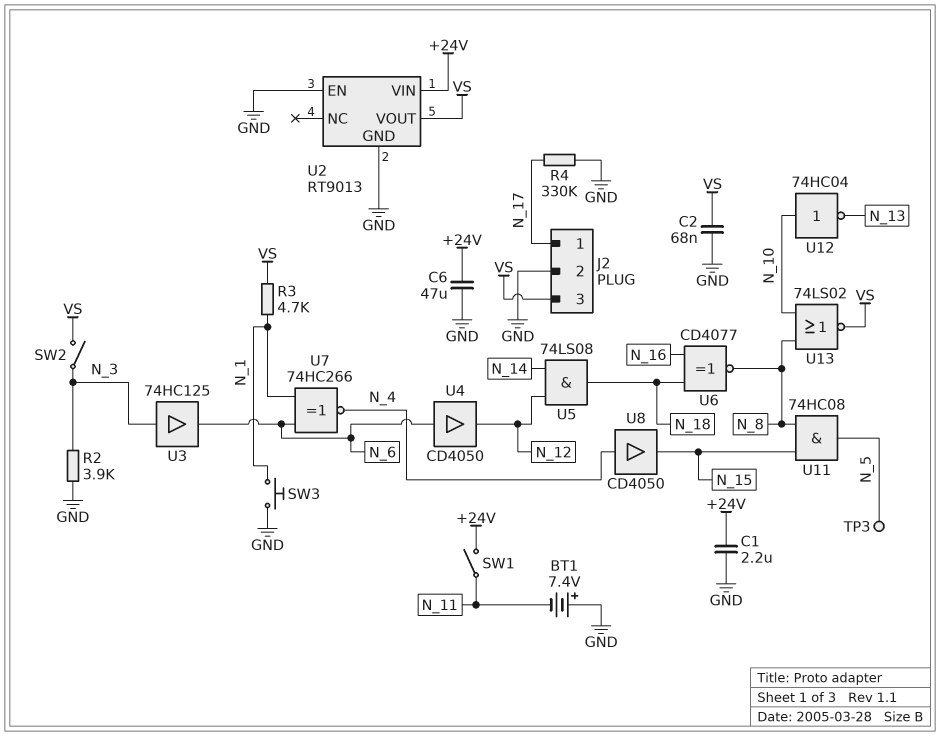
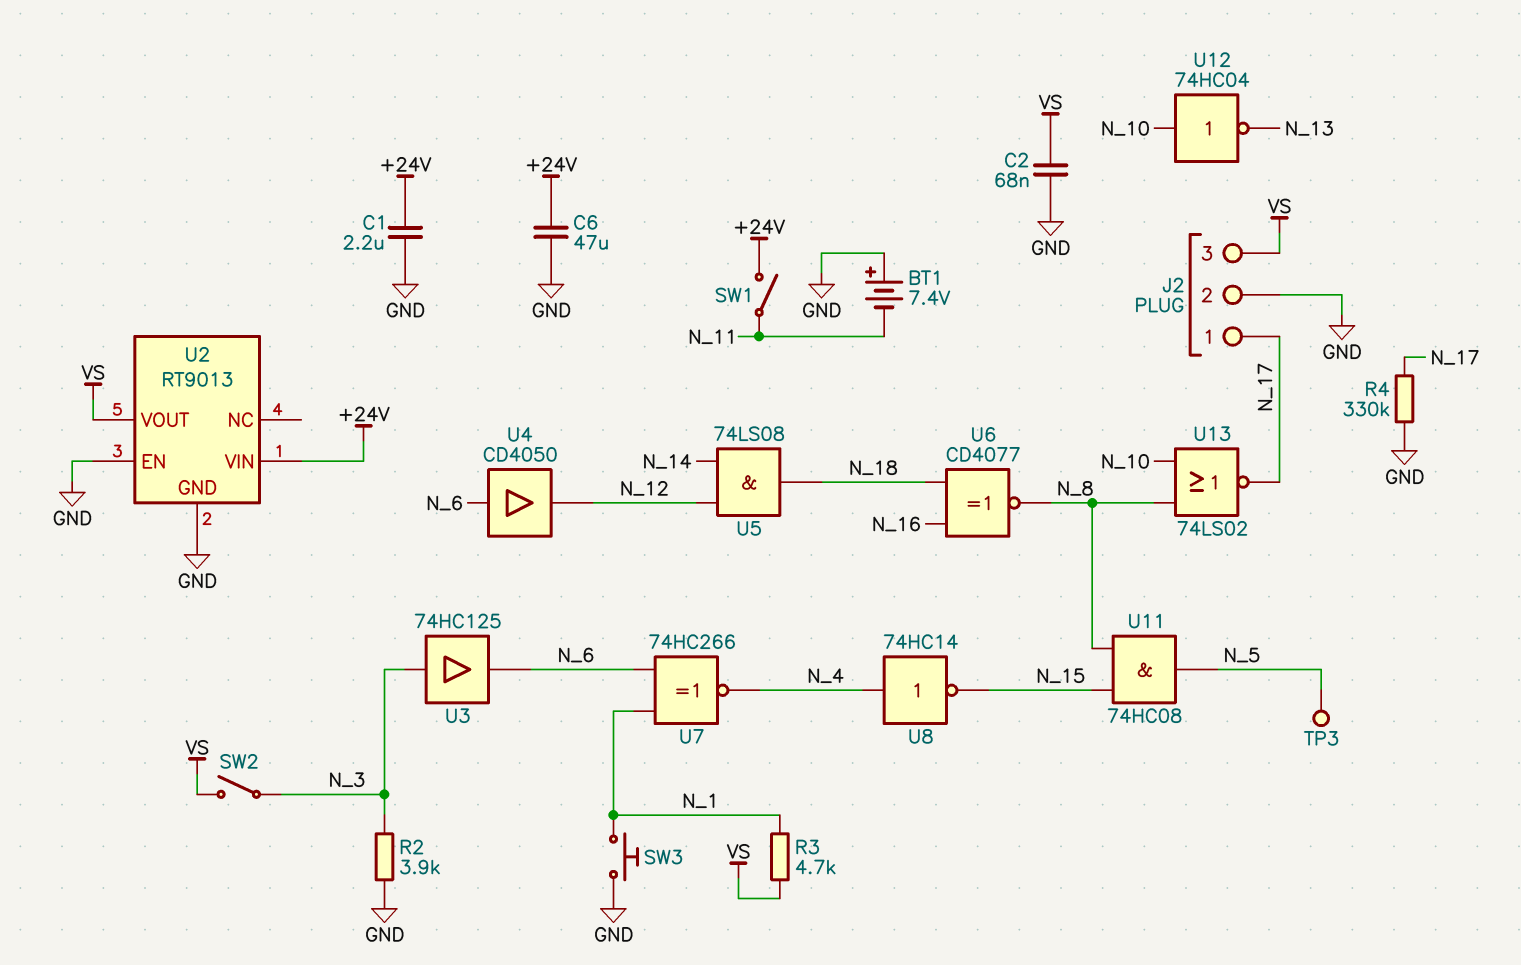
U8: buffer CD4050 (in N_4, out N_15) -> NOT 74HC14 (in N_4, out N_15)
U13: NOR 74LS02 (in N_8, in N_10, out VS) -> NOR 74LS02 (in N_8, in N_10, out N_17)

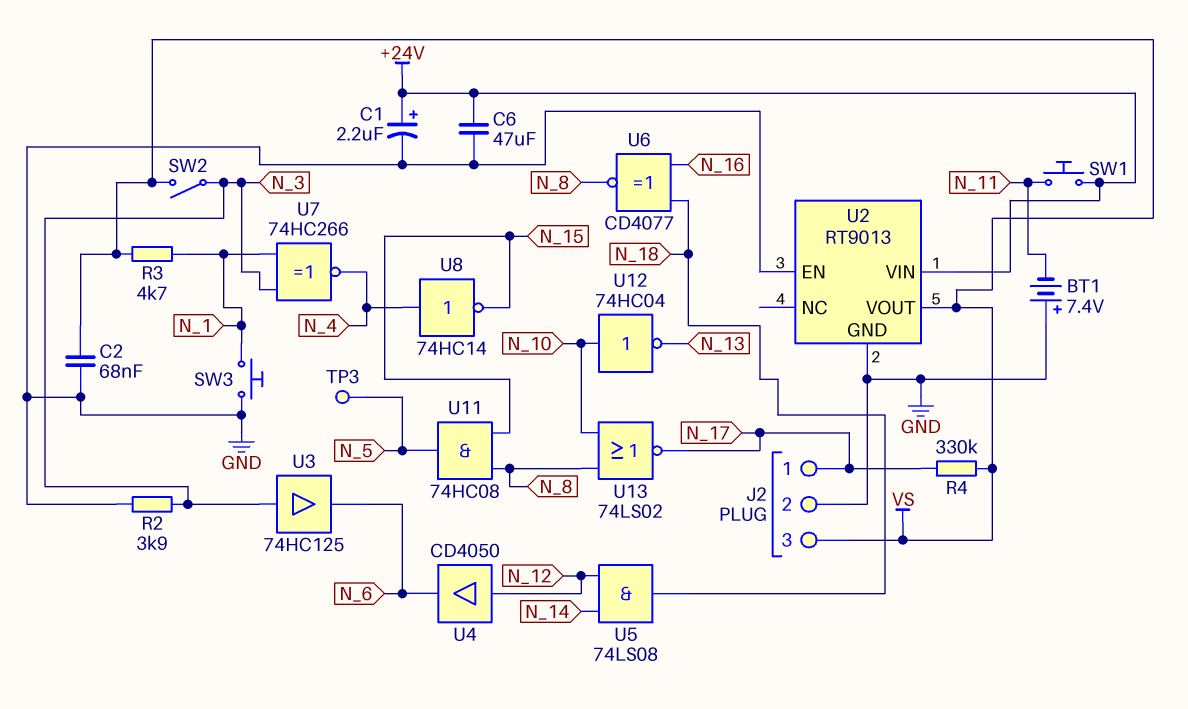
C1: 2.2uF (+24V, GND) -> 2.2uF (plus +24V, minus GND)
R4: 330k (GND, N_17) -> 330k (N_17, VS)
SW1: switch (+24V, N_11) -> button (+24V, N_11)
U4: buffer CD4050 (in N_6, out N_12) -> buffer CD4050 (in N_12, out N_6)
U7: XNOR 74HC266 (in N_1, in N_6, out N_4) -> XNOR 74HC266 (in N_1, in N_3, out N_4)

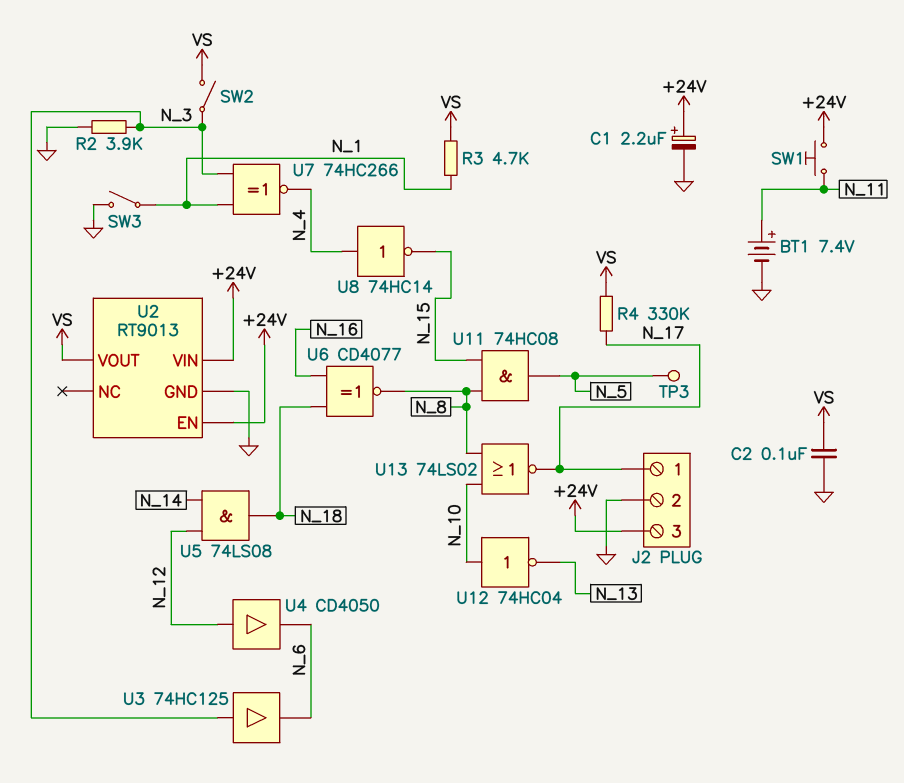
BT1: 7.4V (plus GND, minus N_11) -> 7.4V (plus N_11, minus GND)
C2: 68nF (GND, VS) -> 100nF (GND, VS)
C6: 47uF (+24V, GND) -> none
J2 pin 3: VS -> +24V
SW3: button (GND, N_1) -> switch (GND, N_1)
U2 pin EN: GND -> +24V

